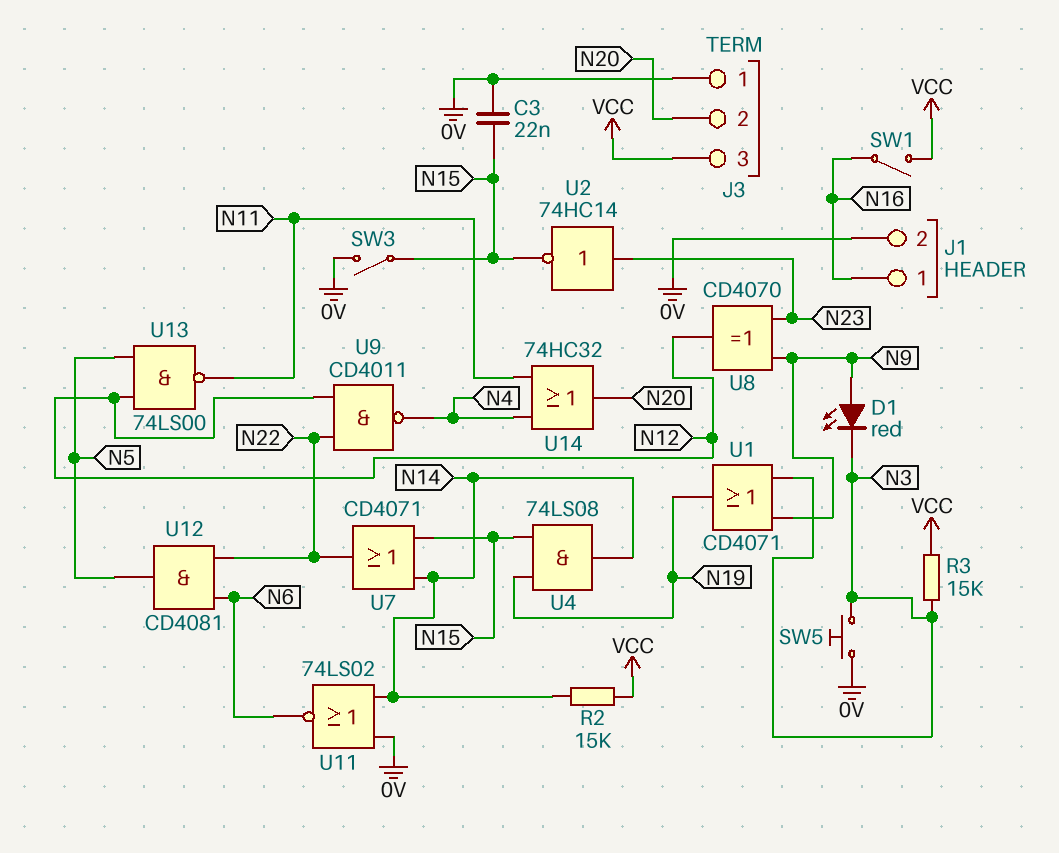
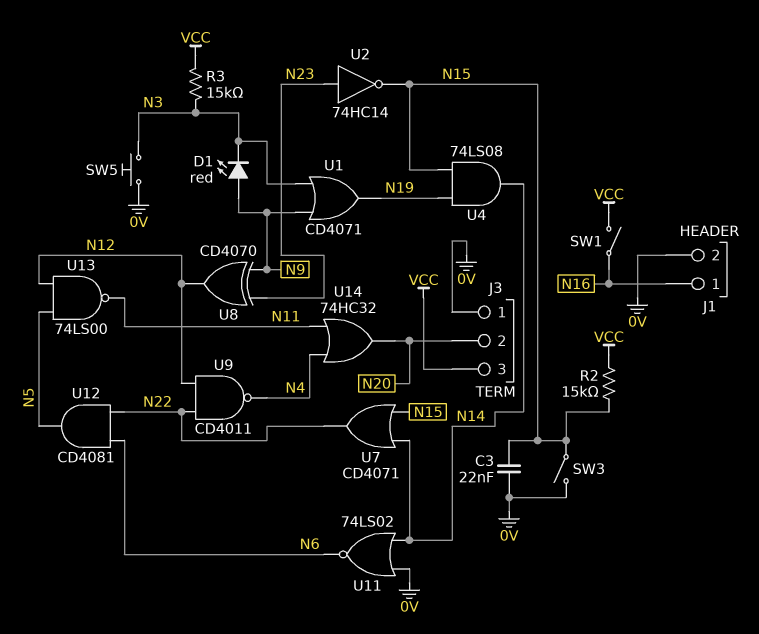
R2: 15k (N14, VCC) -> 15k (N15, VCC)

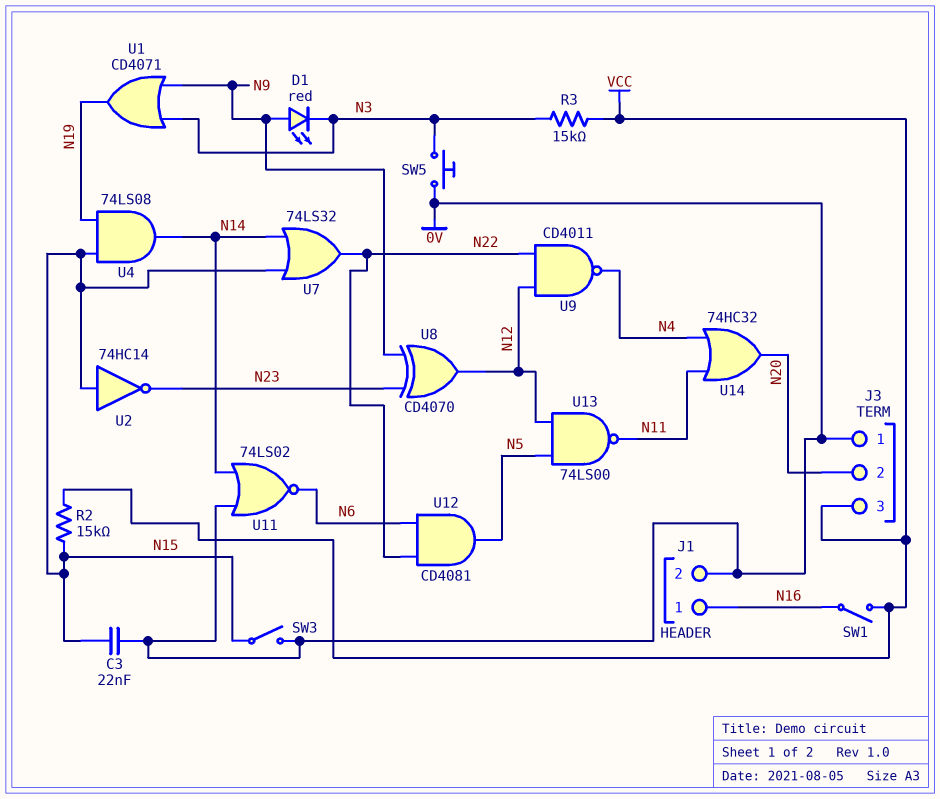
U2: NOT 74HC14 (in N23, out N15) -> NOT 74HC14 (in N15, out N23)
U7: OR CD4071 (in N14, in N15, out N22) -> OR 74LS32 (in N14, in N15, out N22)

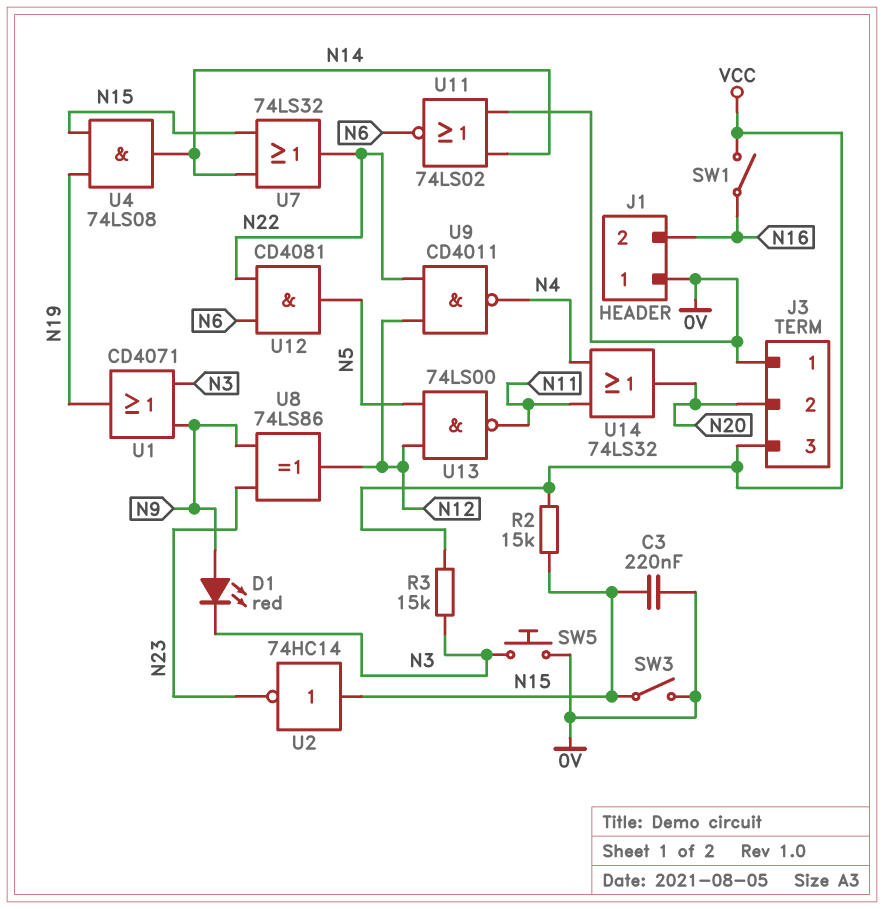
C3: 22nF (0V, N15) -> 220nF (0V, N15)
J1 pin 1: N16 -> 0V
J1 pin 2: 0V -> N16
U8: XOR CD4070 (in N9, in N23, out N12) -> XOR 74LS86 (in N9, in N23, out N12)
U14: OR 74HC32 (in N4, in N11, out N20) -> OR 74LS32 (in N4, in N11, out N20)

